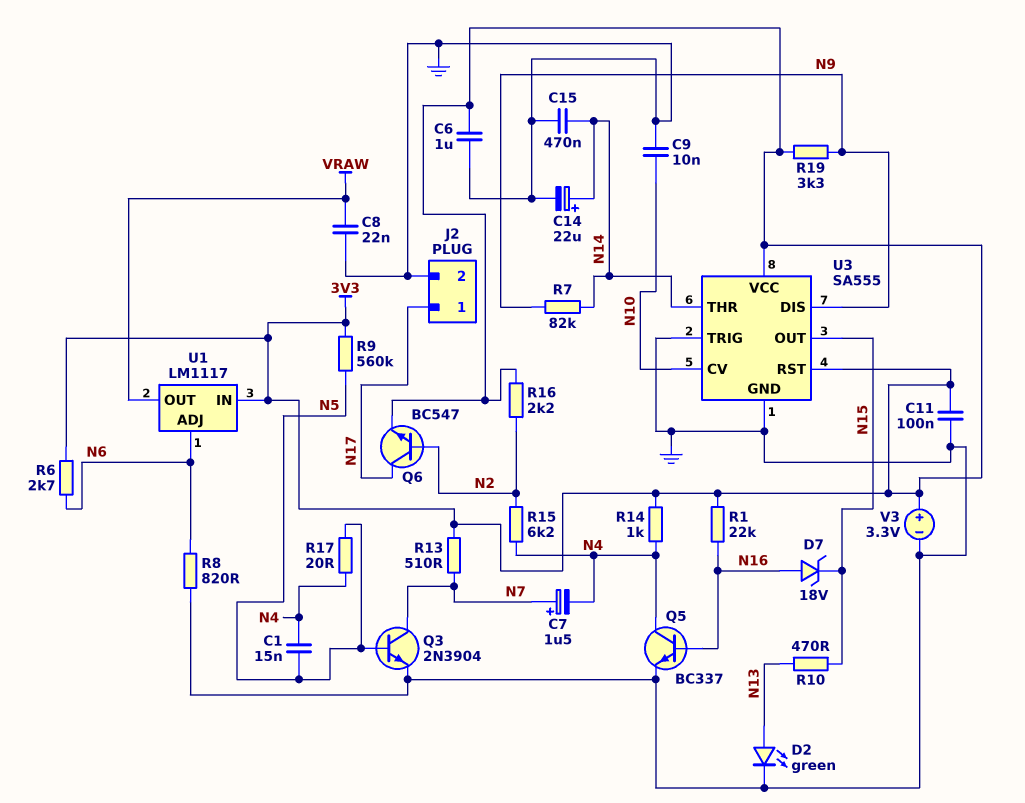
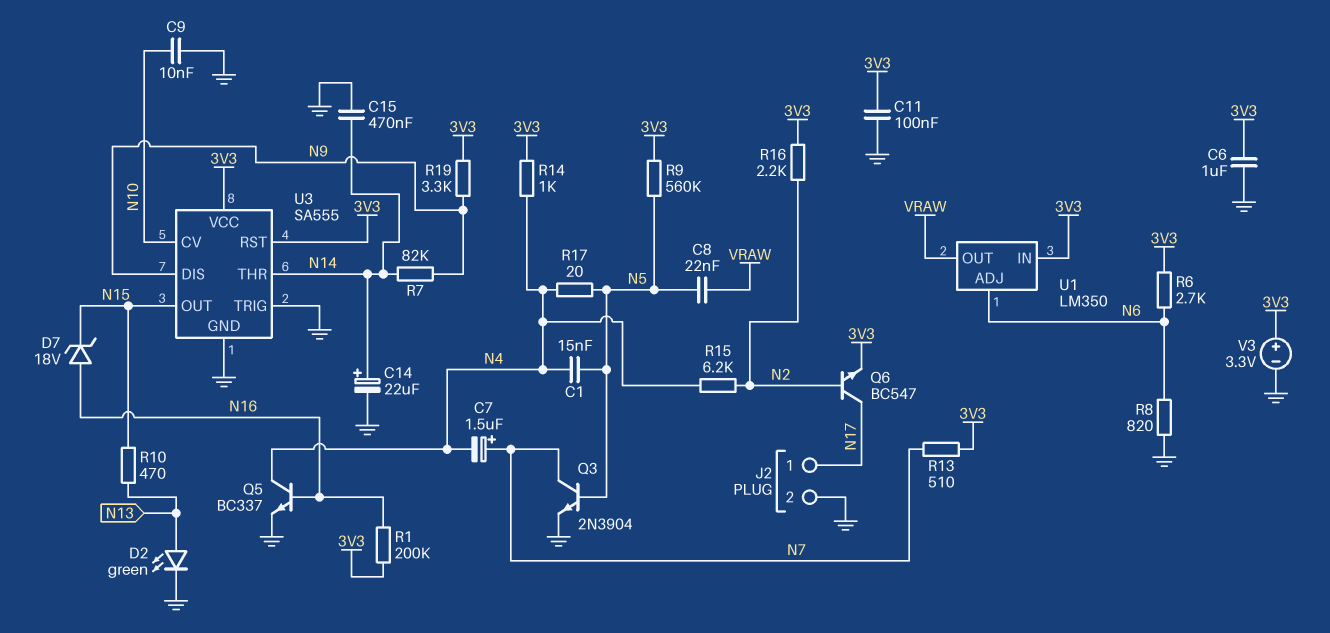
C8: 22nF (GND, VRAW) -> 22nF (N5, VRAW)
R1: 22k (3V3, N16) -> 200k (3V3, N16)
U1: LM1117 -> LM350

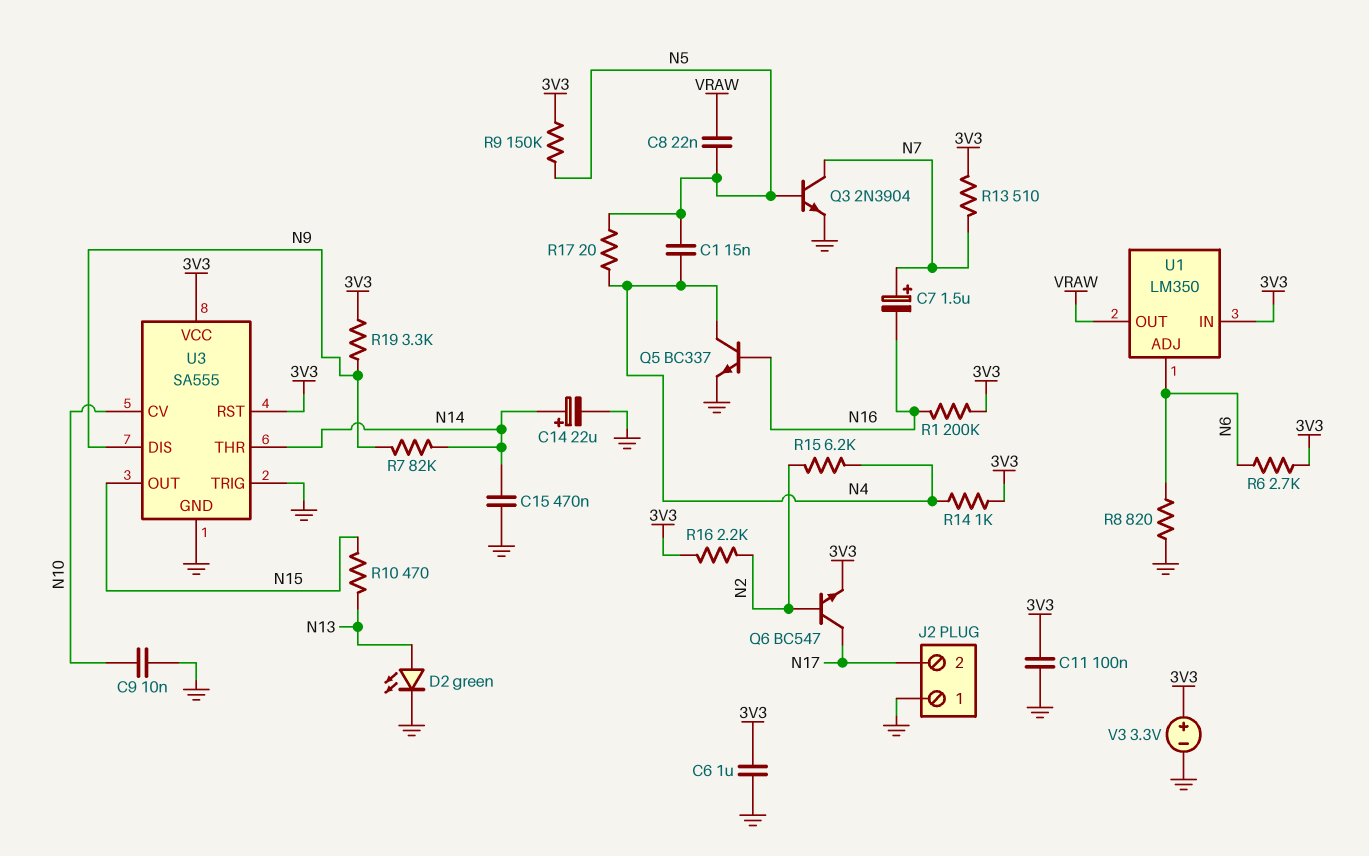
C7: 1.5uF (plus N7, minus N4) -> 1.5uF (plus N7, minus N16)
D7: zener 18V (A N16, K N15) -> none
J2 pin 1: N17 -> GND
J2 pin 2: GND -> N17
R9: 560k (3V3, N5) -> 150k (3V3, N5)

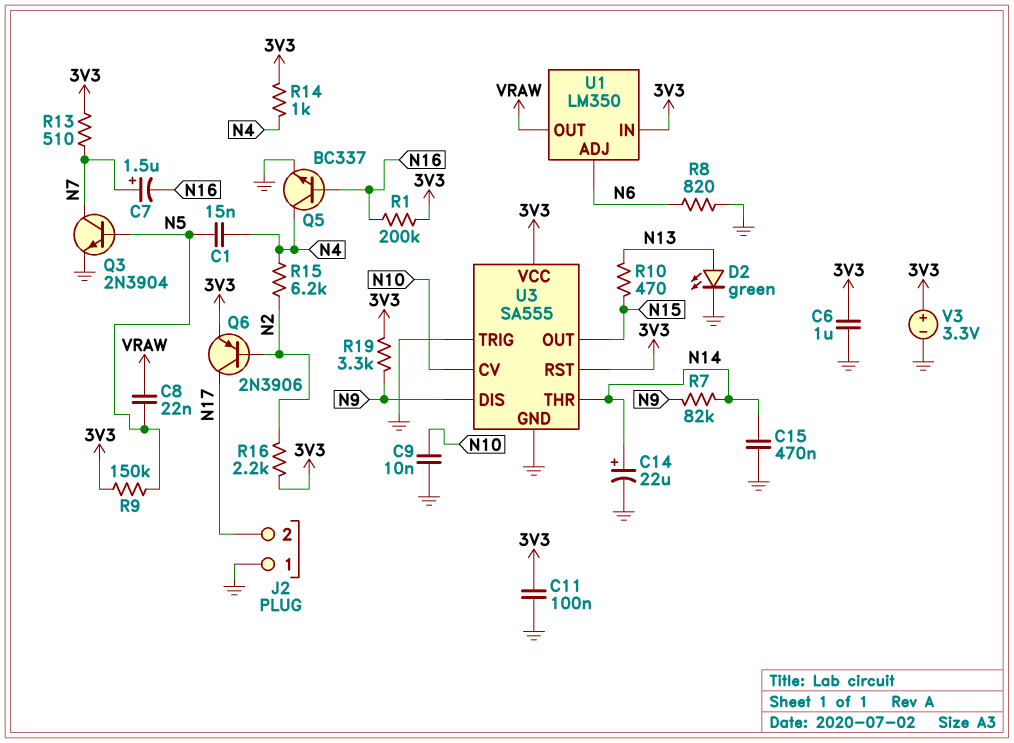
Q6: NPN BC547 (B N2, C N17, E 3V3) -> PNP 2N3906 (B N2, C N17, E 3V3)
R6: 2.7k (3V3, N6) -> none
R17: 20 (N4, N5) -> none

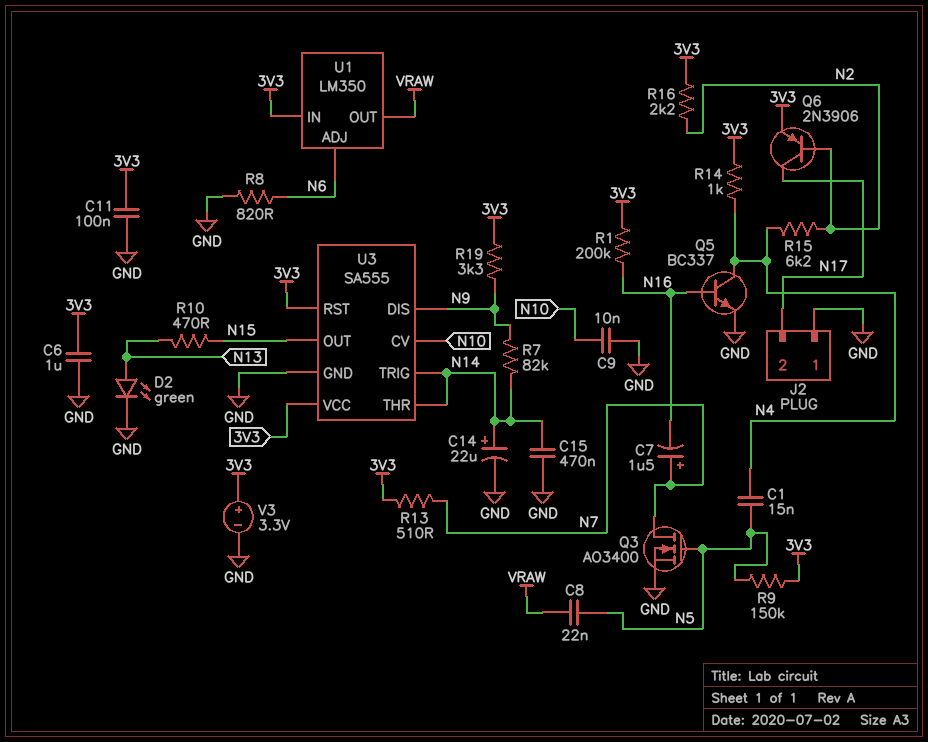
Q3: NPN 2N3904 (B N5, C N7, E GND) -> NMOS AO3400 (G N5, D N7, S GND)
U3 pin TRIG: GND -> N14

